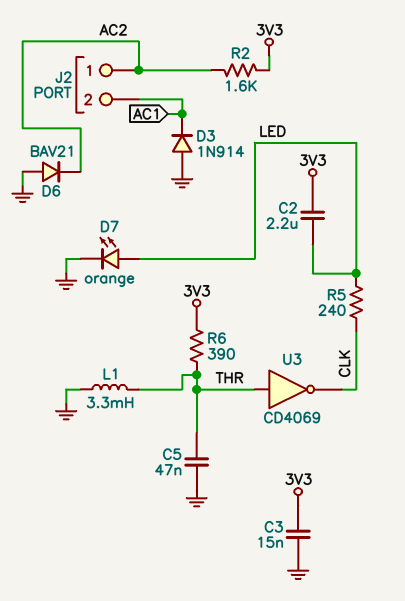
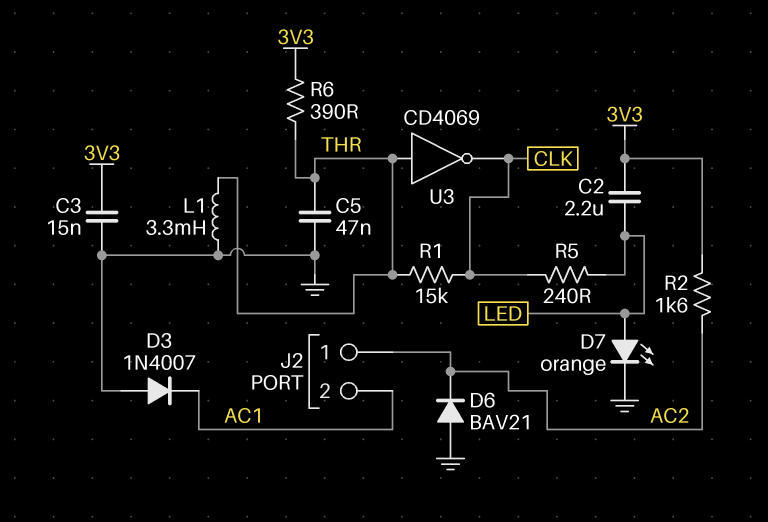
D3: diode 1N914 (A GND, K AC1) -> diode 1N4007 (A GND, K AC1)
R1: none -> 15k (CLK, THR)

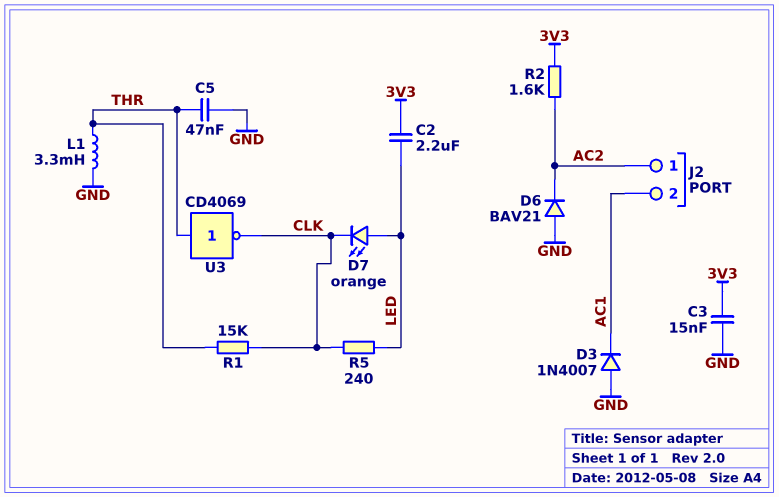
D7: LED orange (A LED, K GND) -> LED orange (A LED, K CLK)
R6: 390 (3V3, THR) -> none

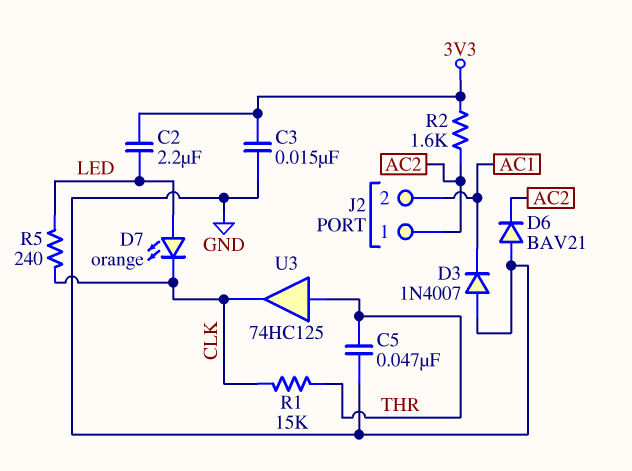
L1: 3.3mH (GND, THR) -> none
U3: NOT CD4069 (in THR, out CLK) -> buffer 74HC125 (in THR, out CLK)

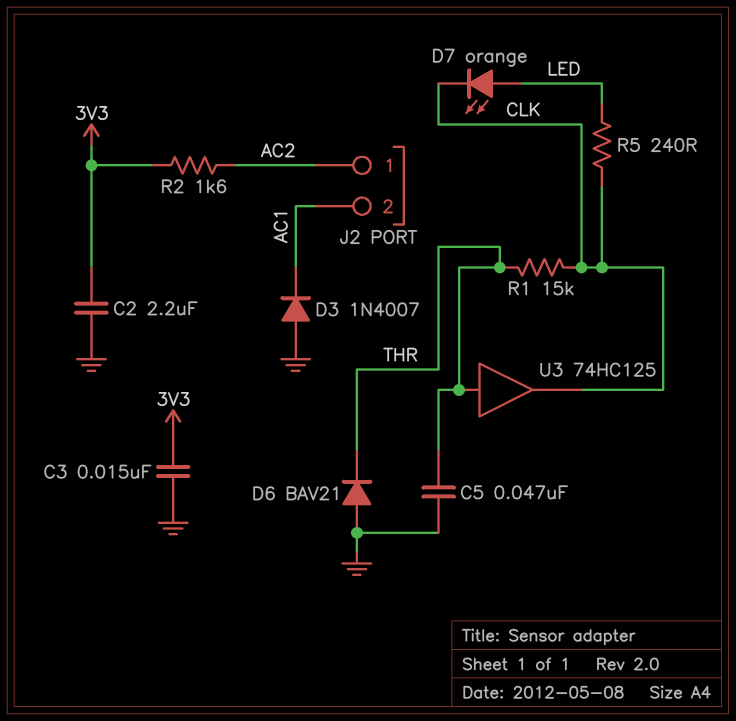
C2: 2.2uF (3V3, LED) -> 2.2uF (3V3, GND)
D6: diode BAV21 (A GND, K AC2) -> diode BAV21 (A GND, K THR)

